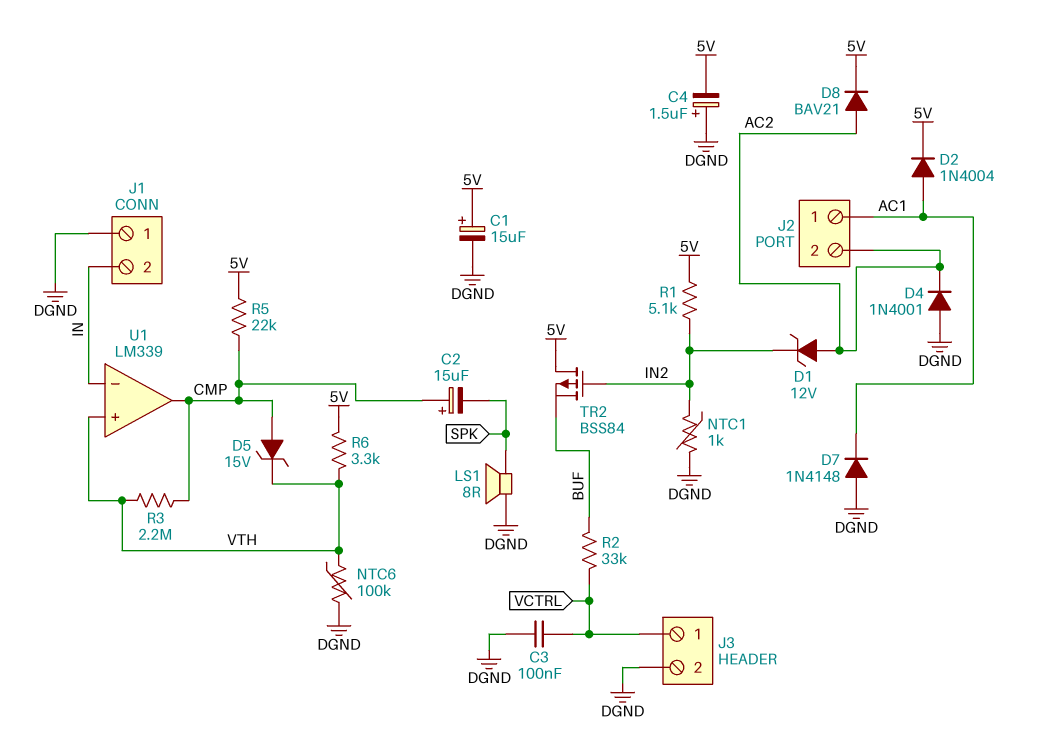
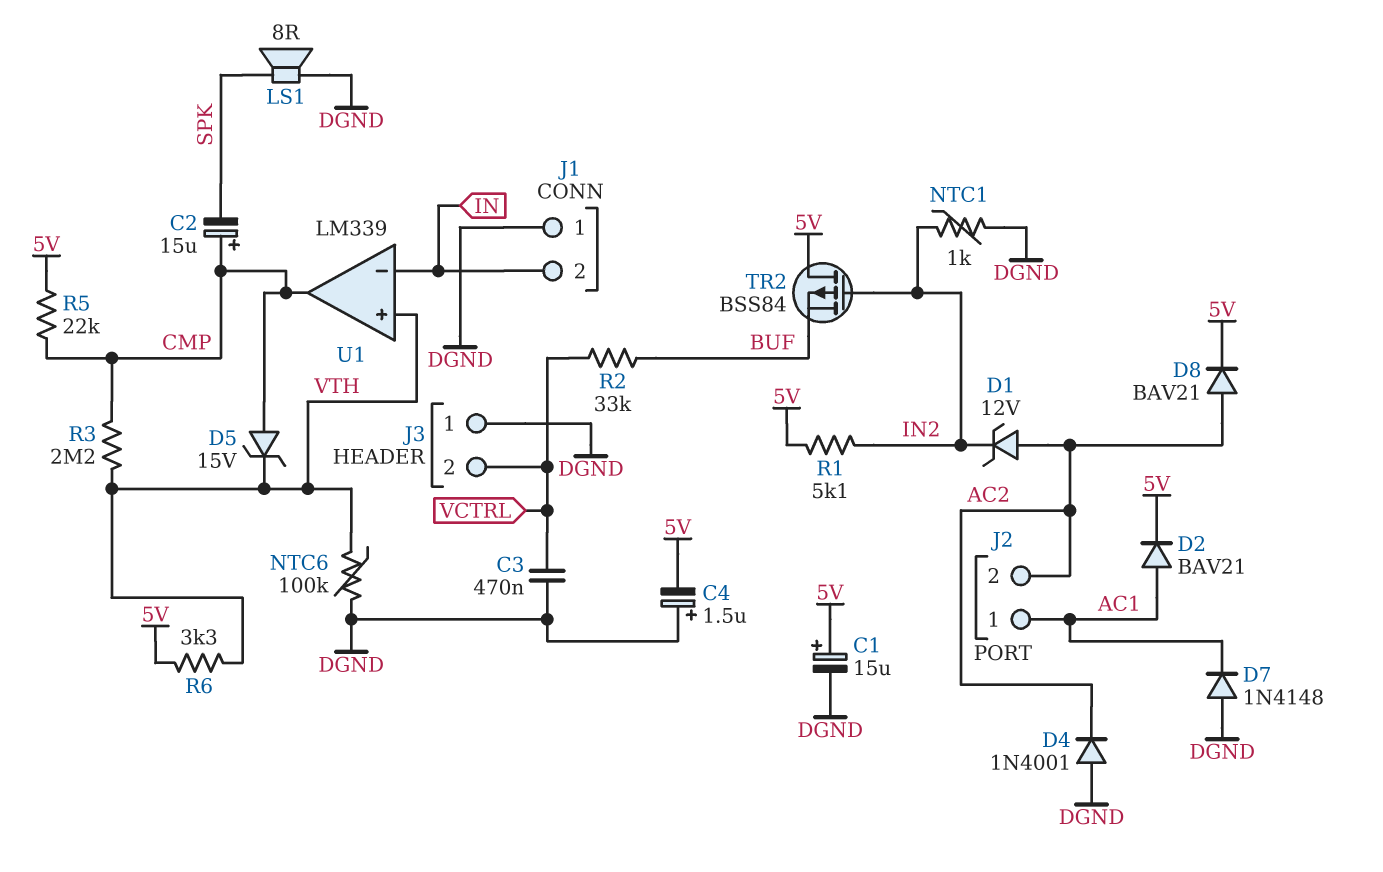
C3: 100nF (DGND, VCTRL) -> 470nF (DGND, VCTRL)
D2: diode 1N4004 (A AC1, K 5V) -> diode BAV21 (A AC1, K 5V)
J3 pin 1: VCTRL -> DGND
J3 pin 2: DGND -> VCTRL

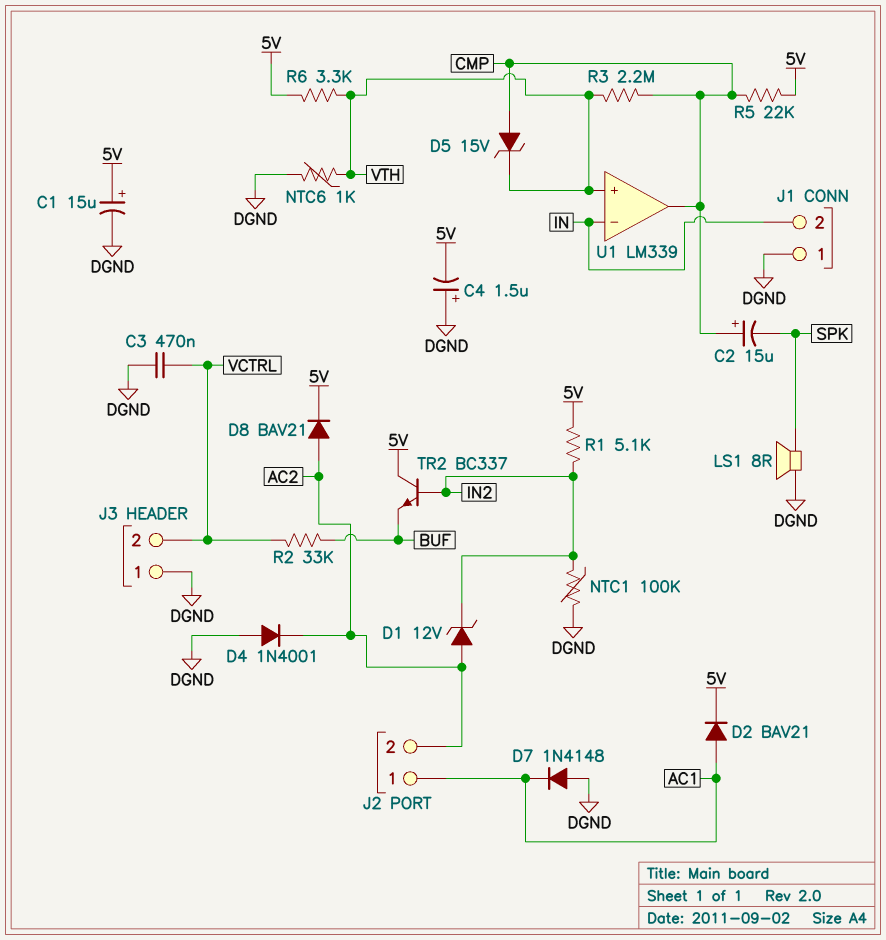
NTC1: 1k (DGND, IN2) -> 100k (DGND, IN2)
NTC6: 100k (DGND, VTH) -> 1k (DGND, VTH)
TR2: PMOS BSS84 (G IN2, D 5V, S BUF) -> NPN BC337 (B IN2, C 5V, E BUF)

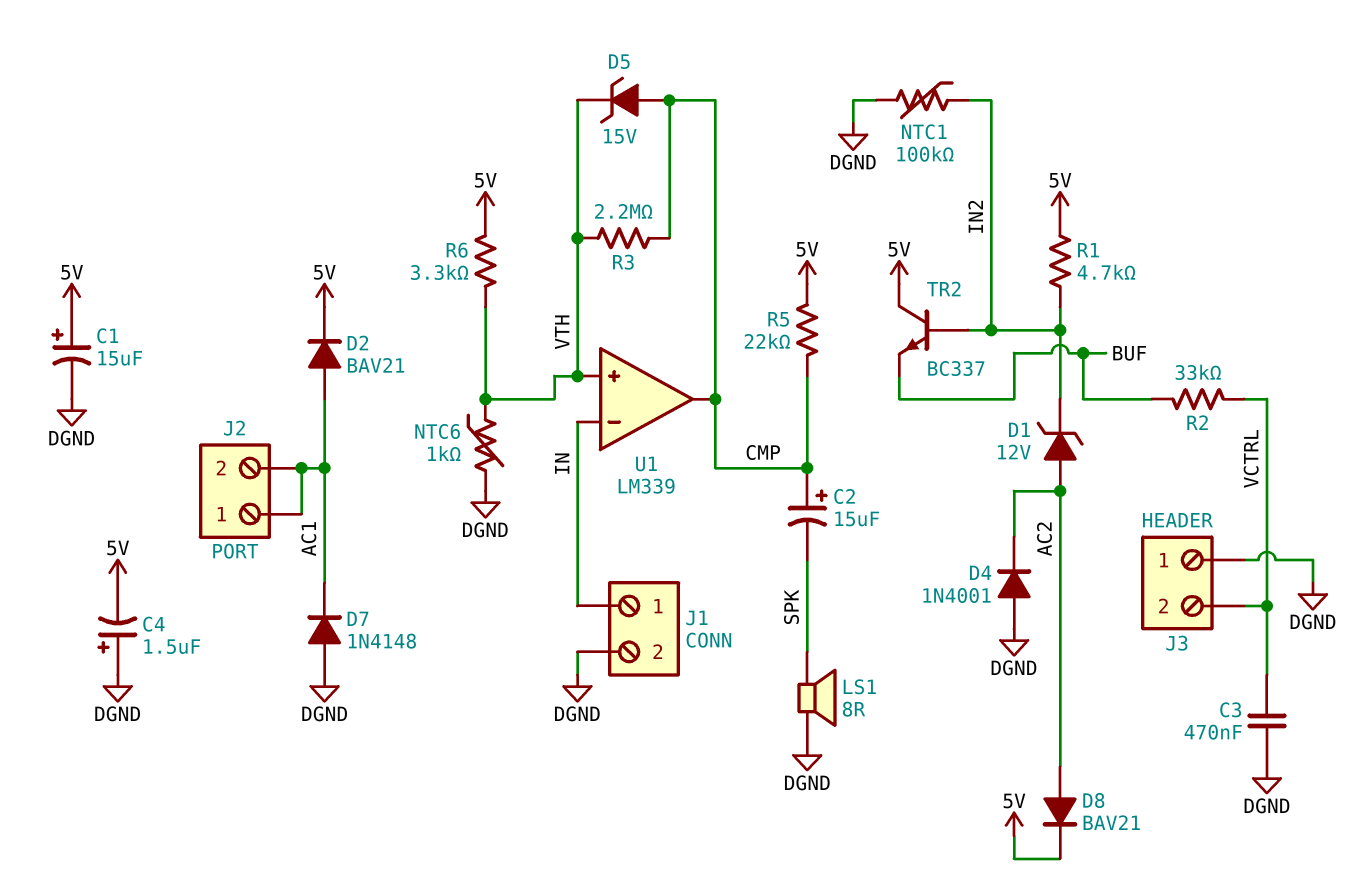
J1 pin 1: DGND -> IN
J1 pin 2: IN -> DGND
J2 pin 2: AC2 -> AC1
R1: 5.1k (5V, IN2) -> 4.7k (5V, IN2)

